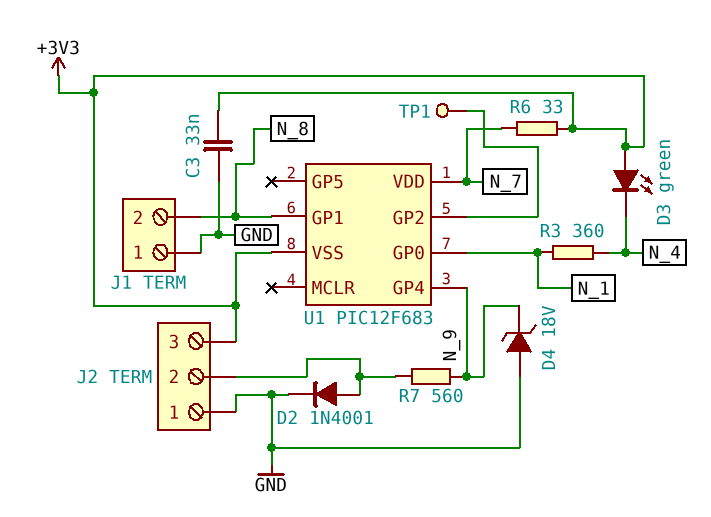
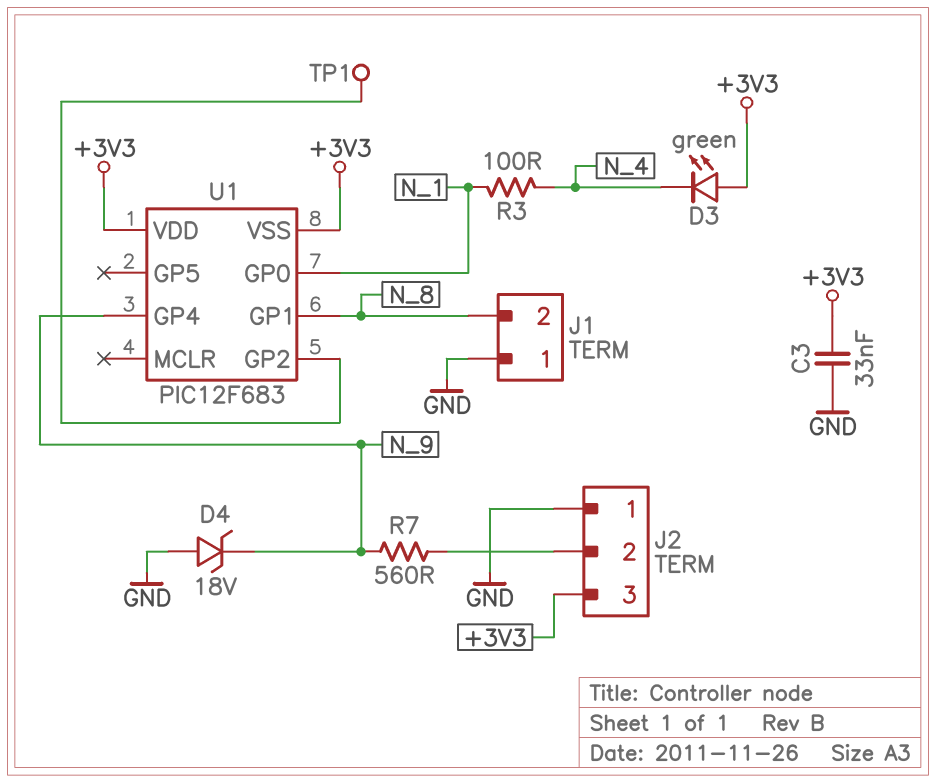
D2: diode 1N4001 (A J2/2, K GND) -> none
R3: 360 (N_1, N_4) -> 100 (N_1, N_4)
R6: 33 (+3V3, N_7) -> none
U1 pin VDD: N_7 -> +3V3

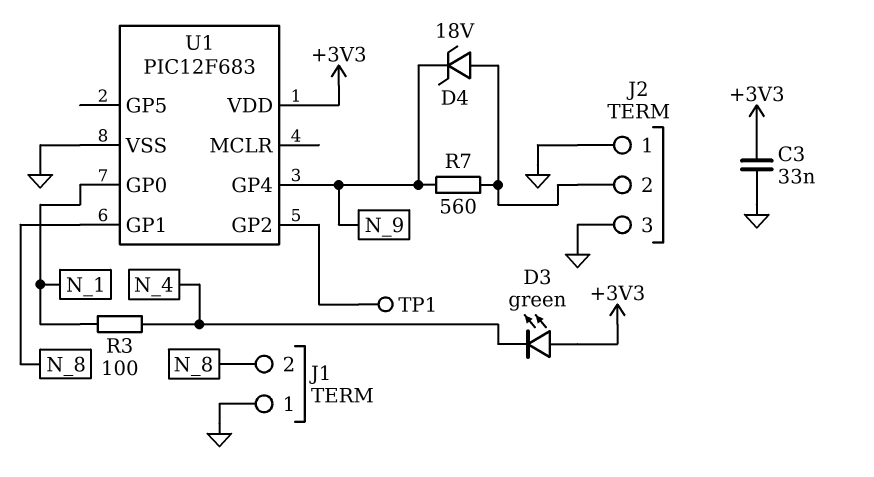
D4: zener 18V (A GND, K N_9) -> zener 18V (A J2/2, K N_9)
J2 pin 3: +3V3 -> GND
U1 pin VSS: +3V3 -> GND

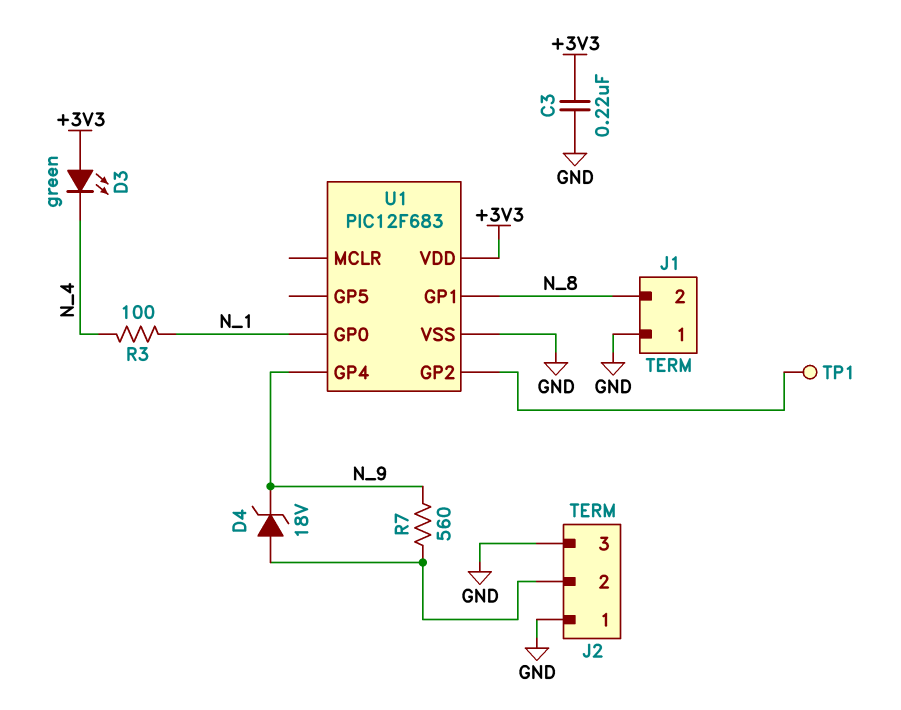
C3: 33nF (+3V3, GND) -> 220nF (+3V3, GND)

